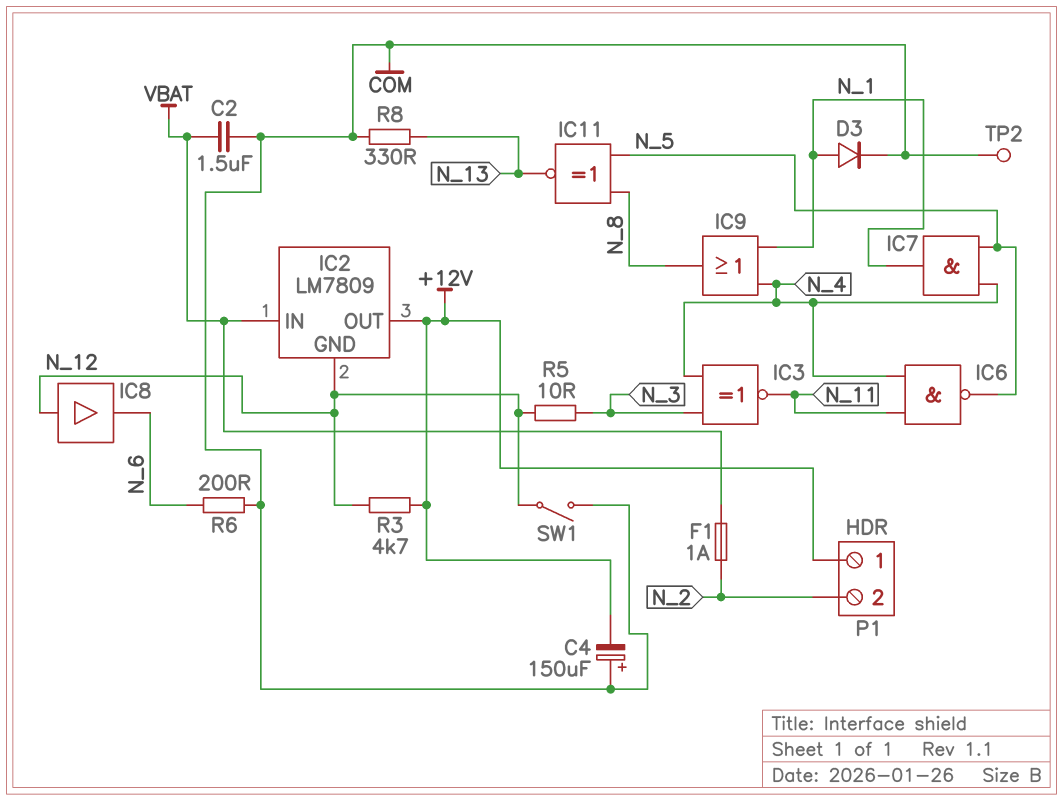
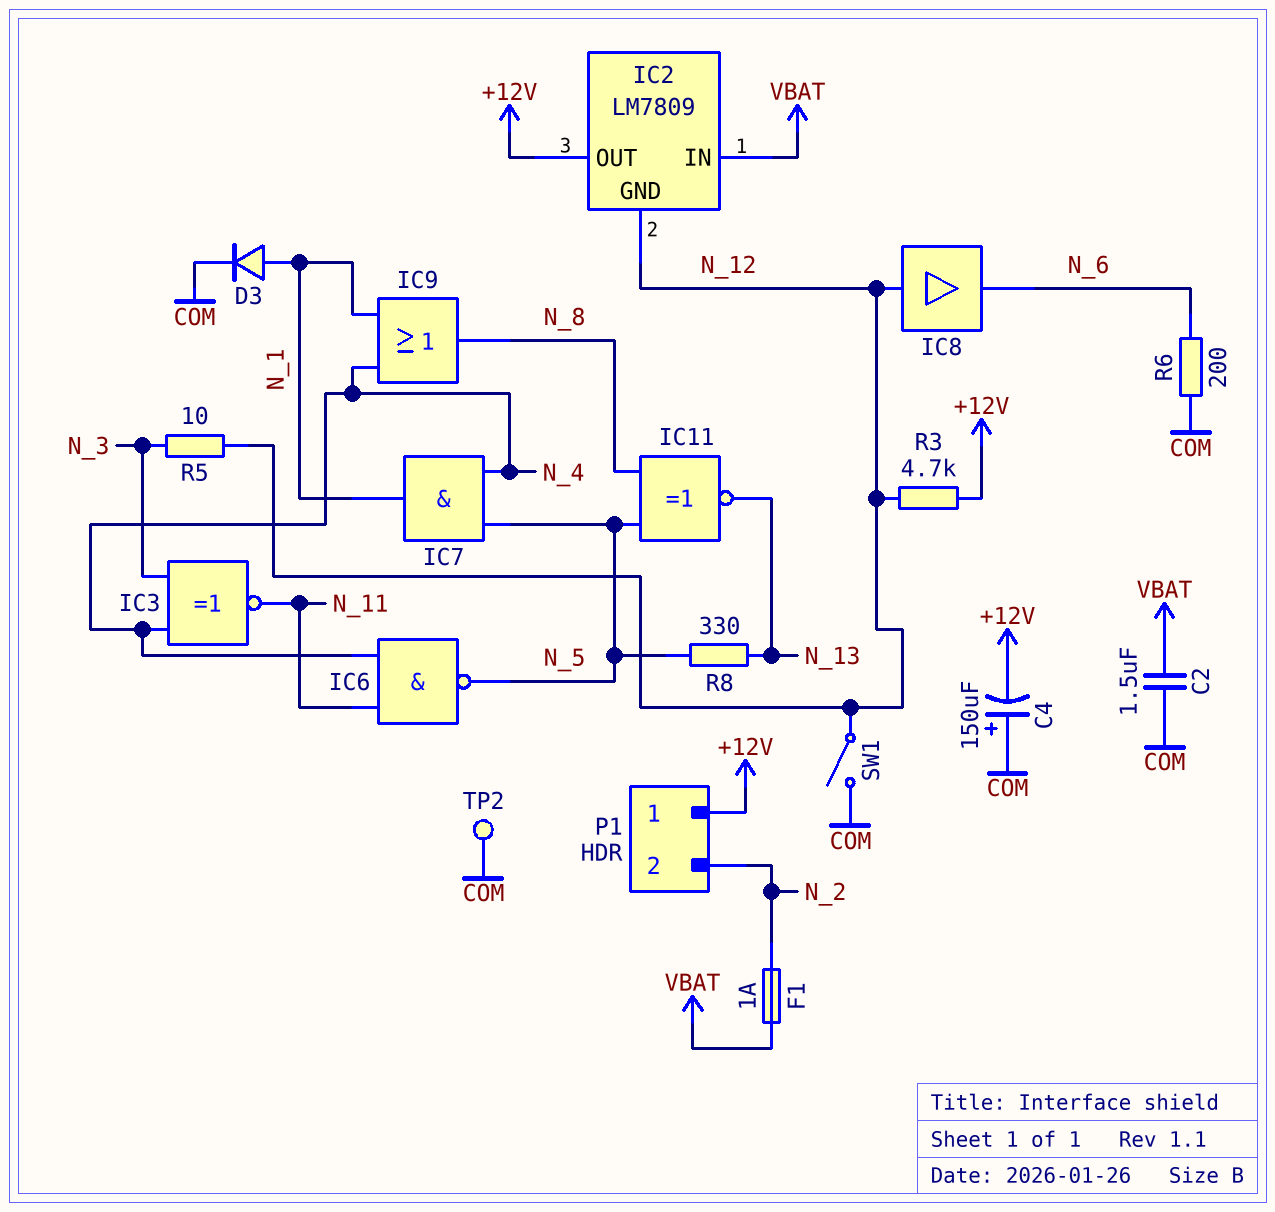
R8: 330 (COM, N_13) -> 330 (N_5, N_13)

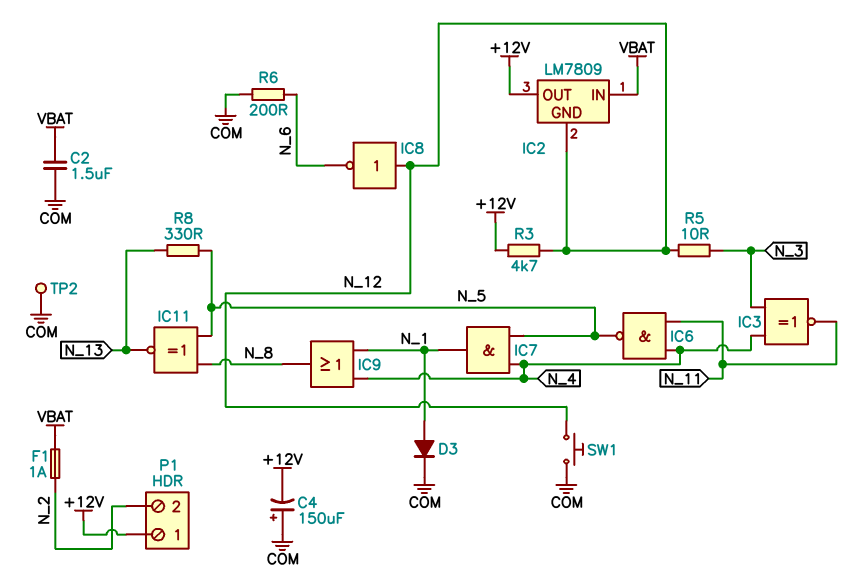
IC8: buffer (in N_12, out N_6) -> NOT (in N_12, out N_6)
SW1: switch (COM, N_12) -> button (COM, N_12)

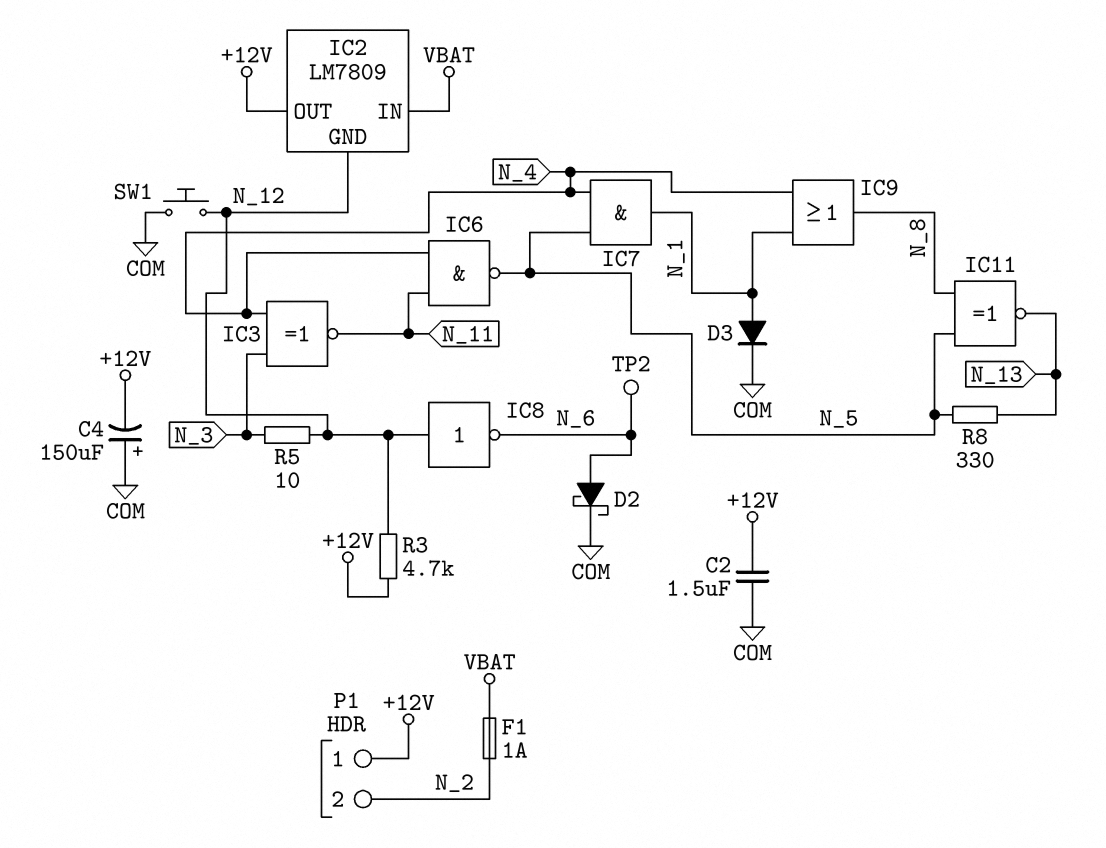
C2: 1.5uF (COM, VBAT) -> 1.5uF (+12V, COM)
D2: none -> schottky (A N_6, K COM)
R6: 200 (COM, N_6) -> none
TP2: test point (COM) -> test point (N_6)

